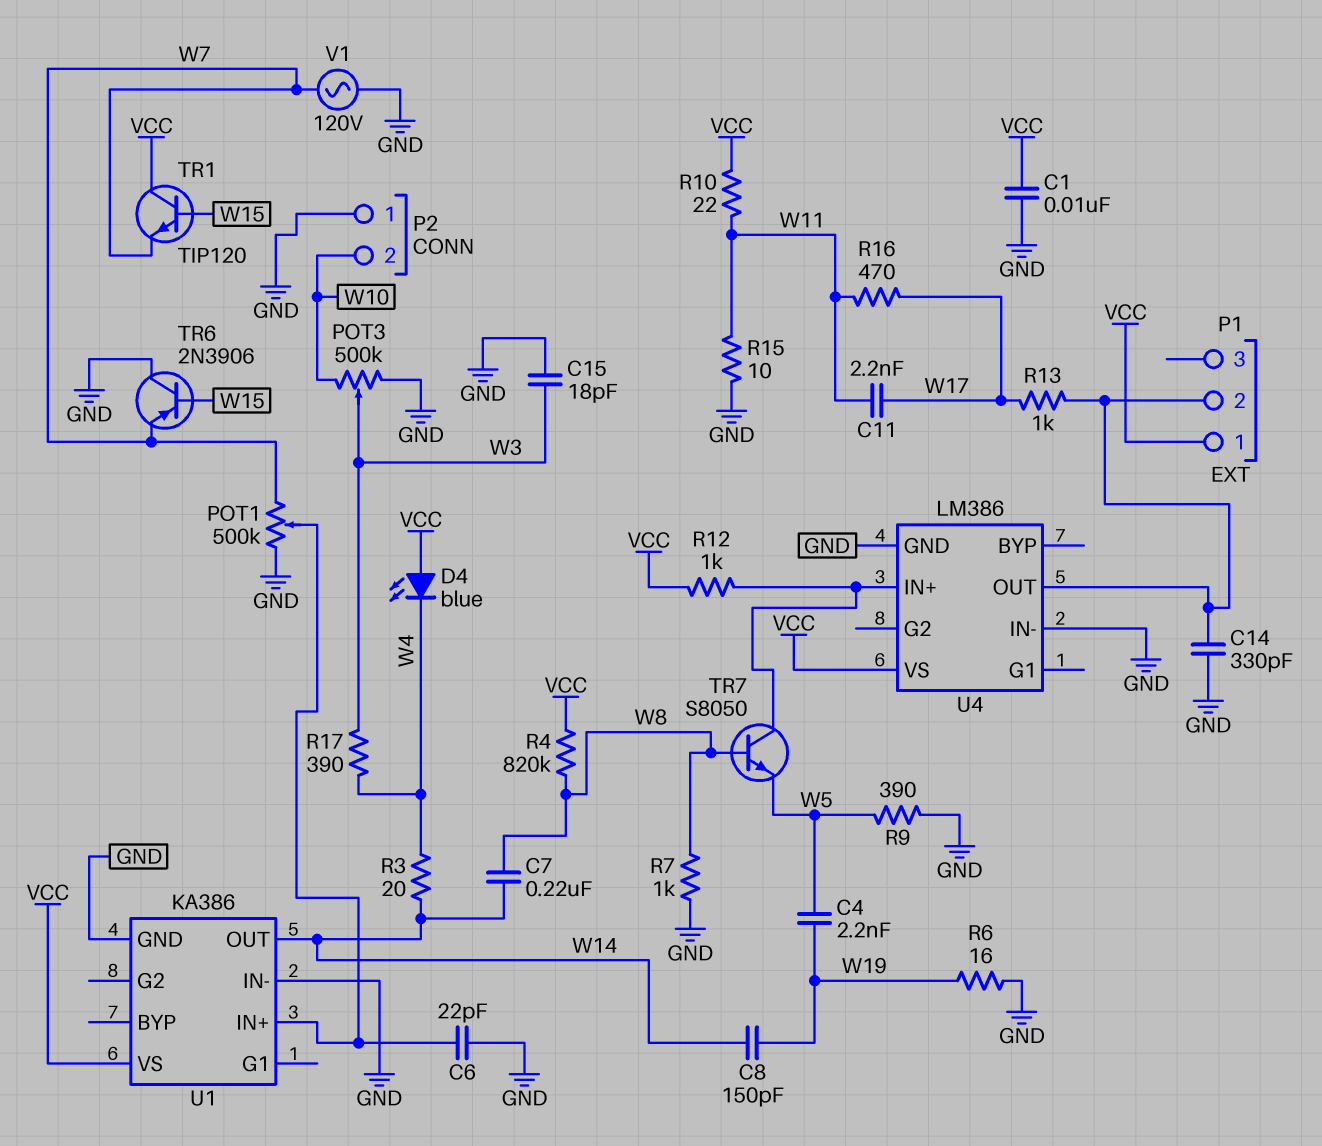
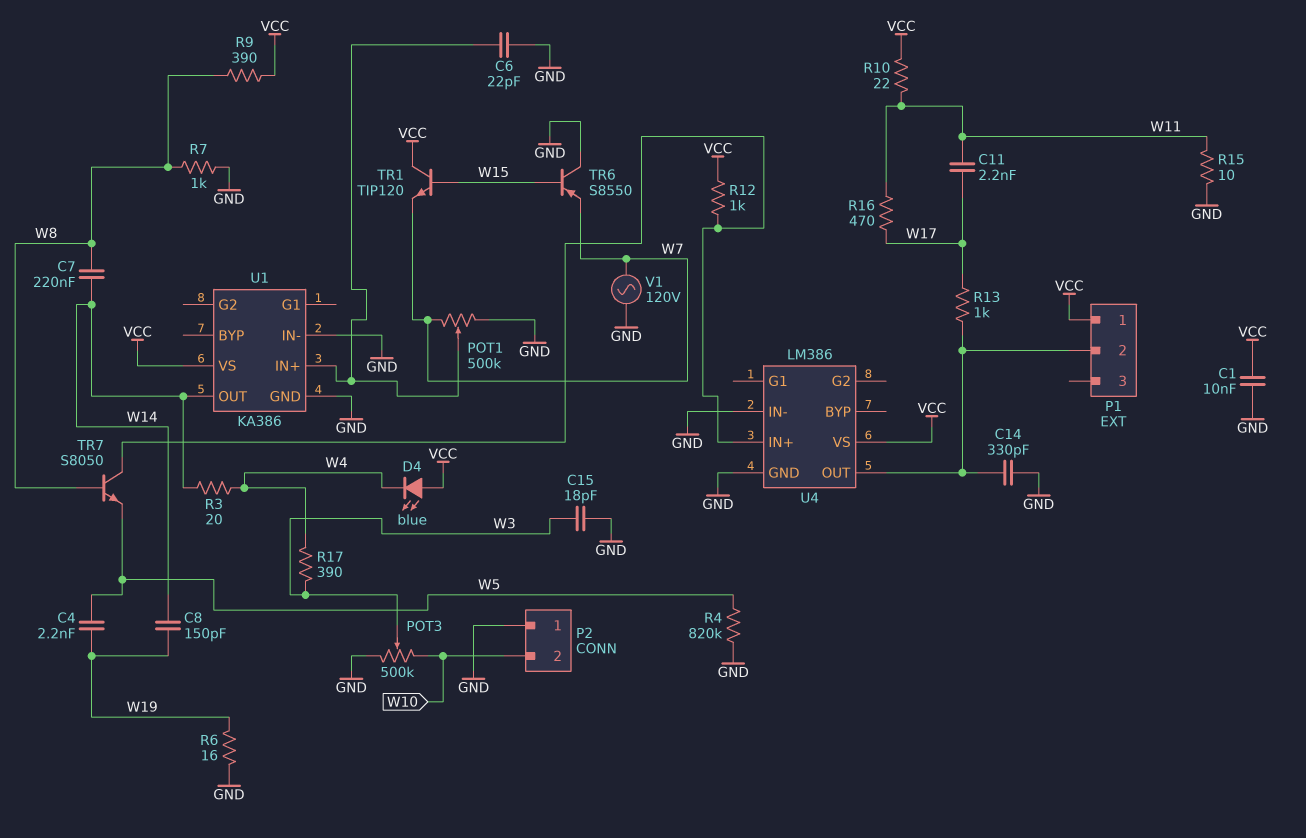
R4: 820k (VCC, W8) -> 820k (GND, W5)
R9: 390 (GND, W5) -> 390 (VCC, W8)
TR6: PNP 2N3906 (B W15, C GND, E W7) -> PNP S8550 (B W15, C GND, E W7)

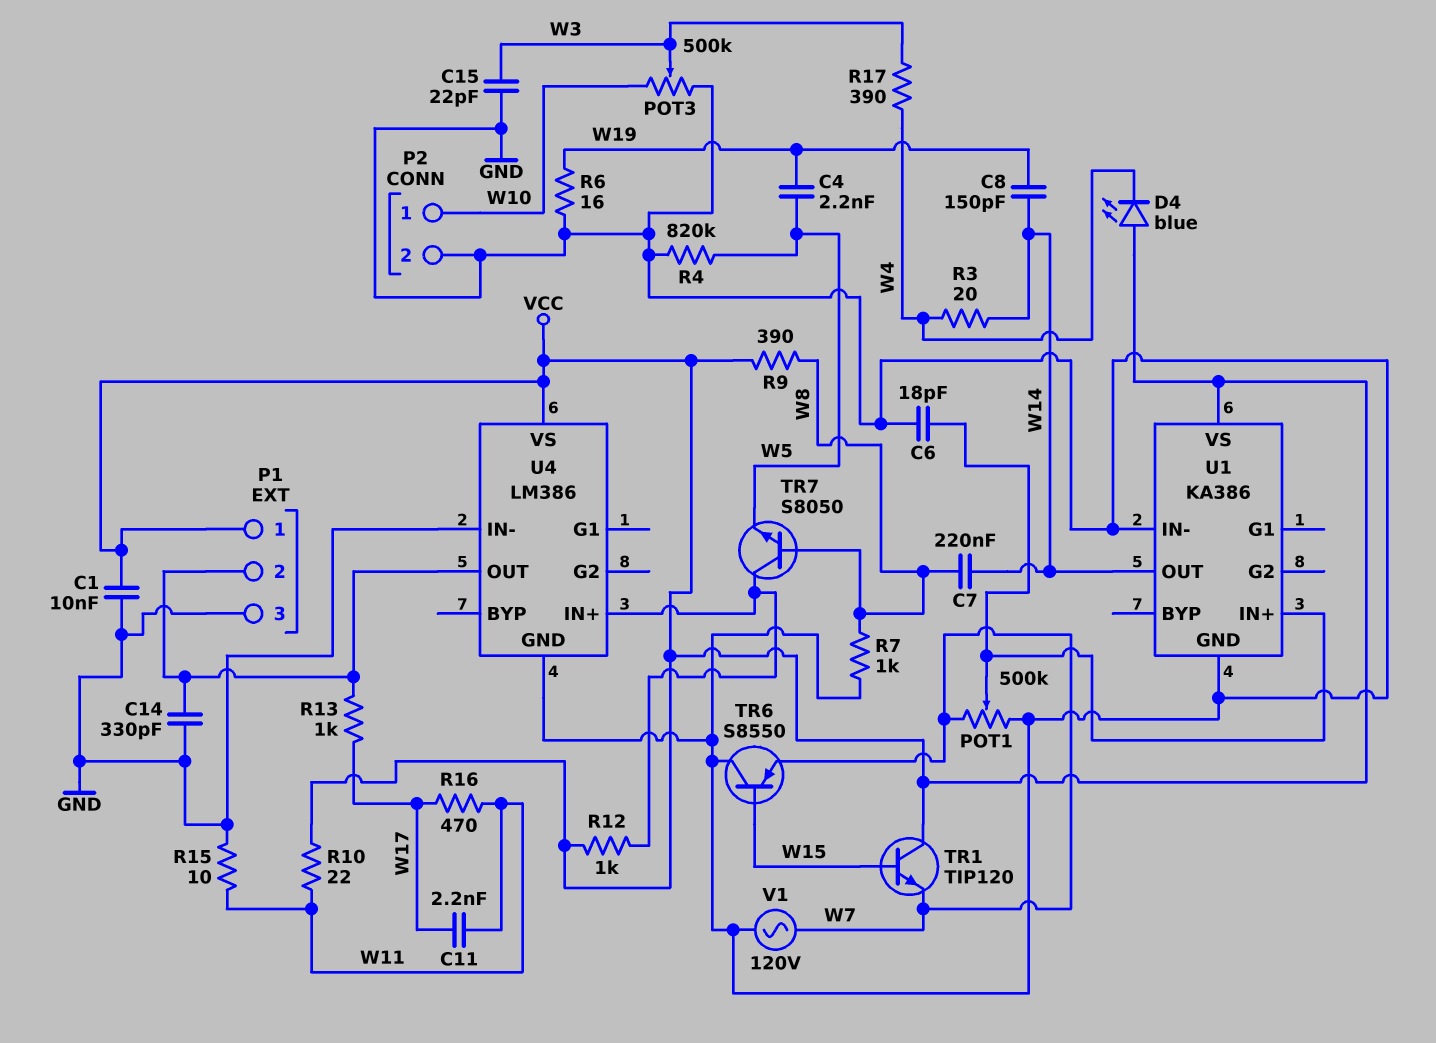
C6: 22pF (GND, U1/IN+) -> 18pF (GND, U1/IN+)
C15: 18pF (GND, W3) -> 22pF (GND, W3)
P1 pin 3: none -> GND
P2 pin 1: GND -> W10
P2 pin 2: W10 -> GND

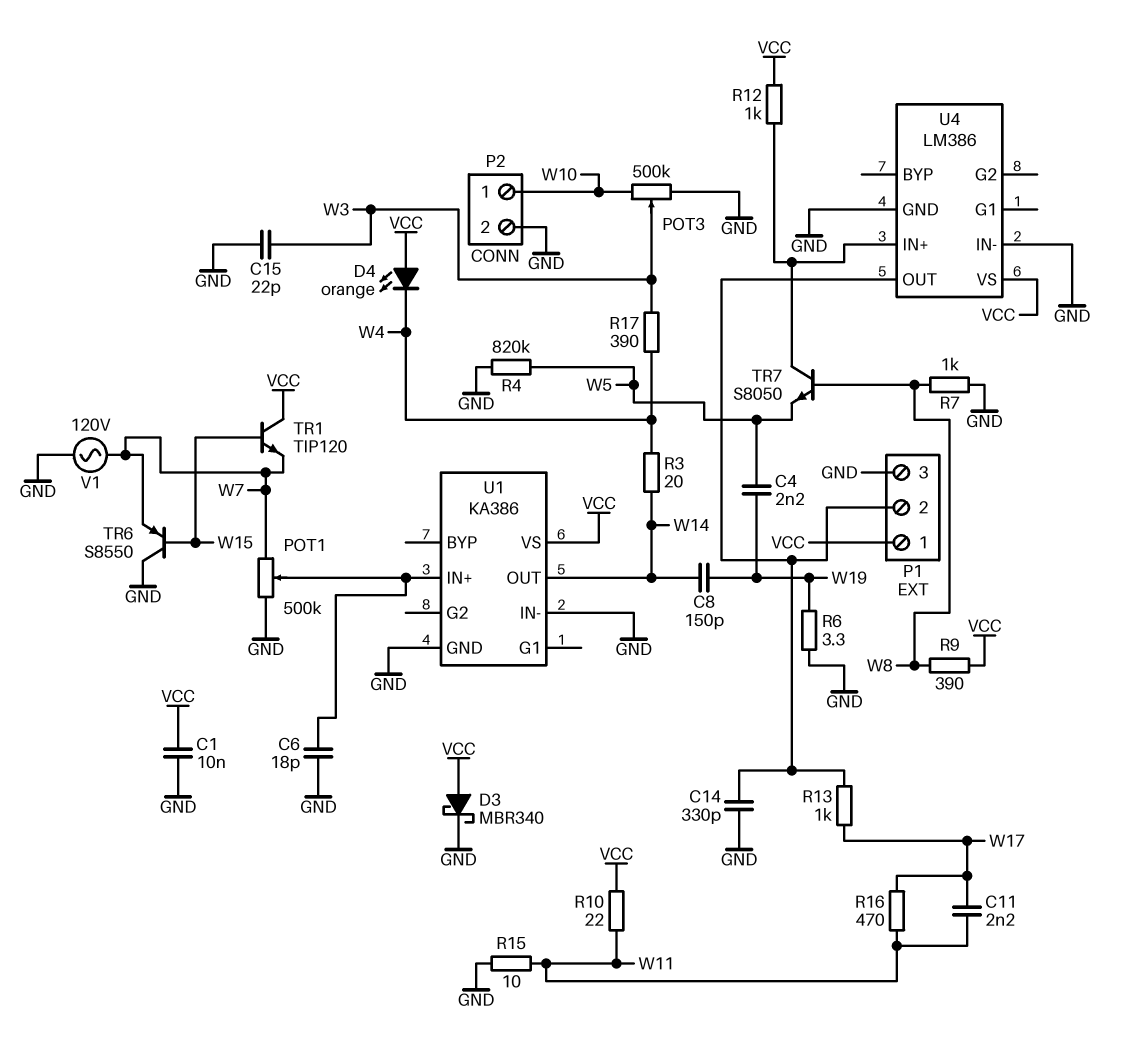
C7: 220nF (W8, W14) -> none
D3: none -> schottky MBR340 (A VCC, K GND)
D4: LED blue (A VCC, K W4) -> LED orange (A VCC, K W4)
R6: 16 (GND, W19) -> 3.3 (GND, W19)

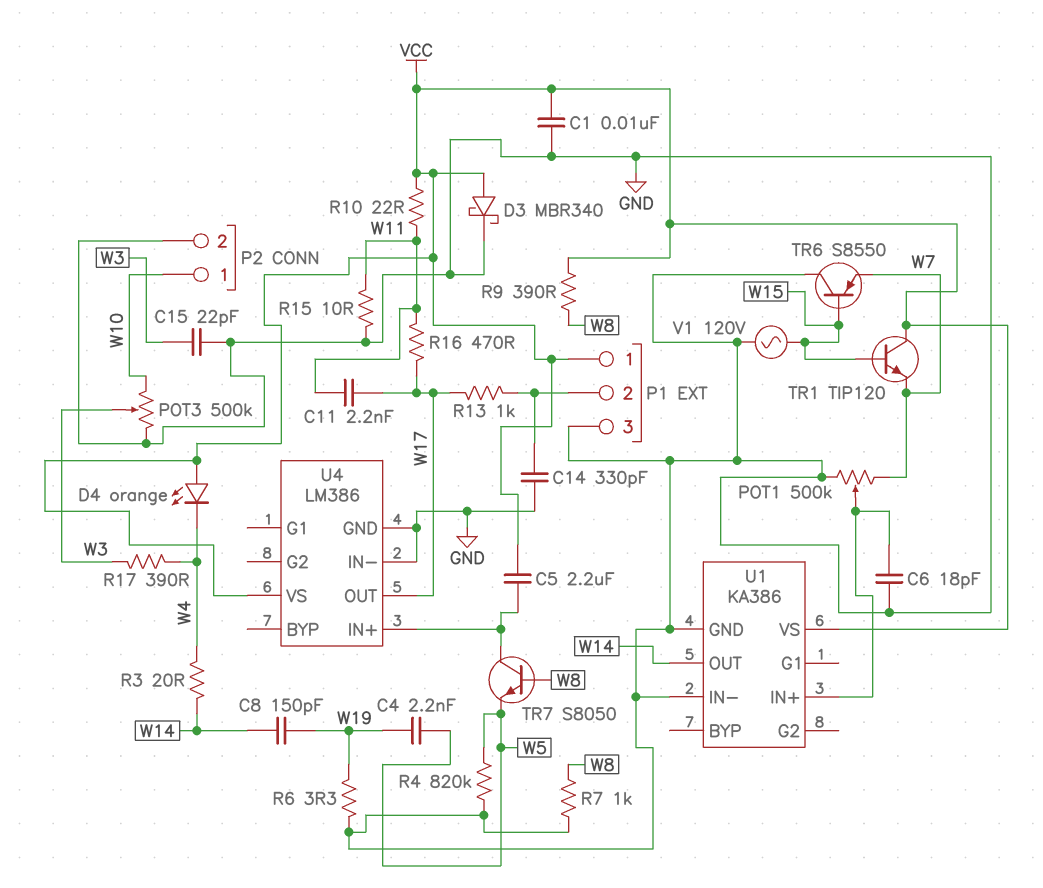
C5: none -> 2.2uF (U4/IN+, VCC)
R12: 1k (U4/IN+, VCC) -> none
U4 pin OUT: P1/2 -> W17
V1: AC 120V (GND, W7) -> AC 120V (GND, W15)

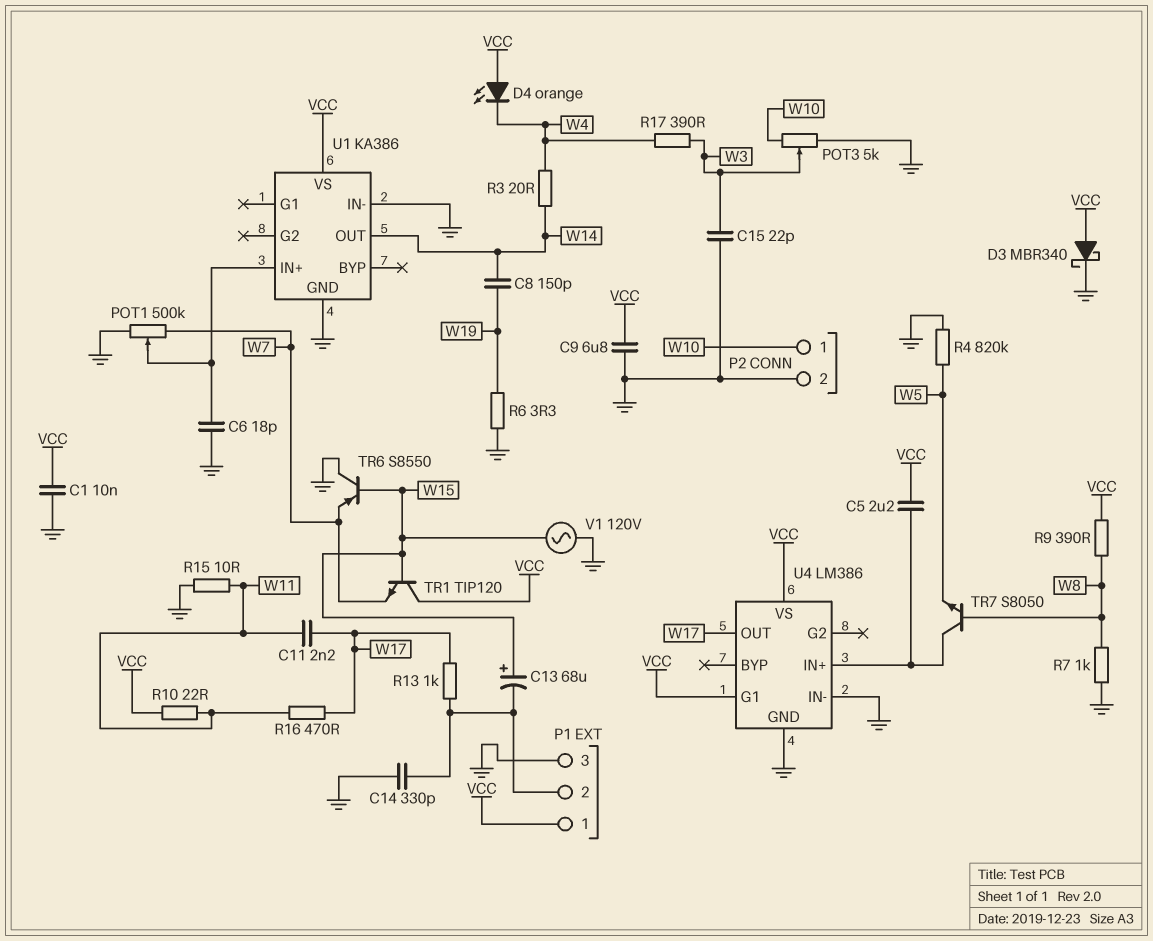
C4: 2.2nF (W5, W19) -> none
C9: none -> 6.8uF (GND, VCC)
C13: none -> 68uF (plus W15, minus P1/2)
POT3: 500k (GND, W10, wiper W3) -> 5k (GND, W10, wiper W3)
U4 pin G1: none -> VCC

